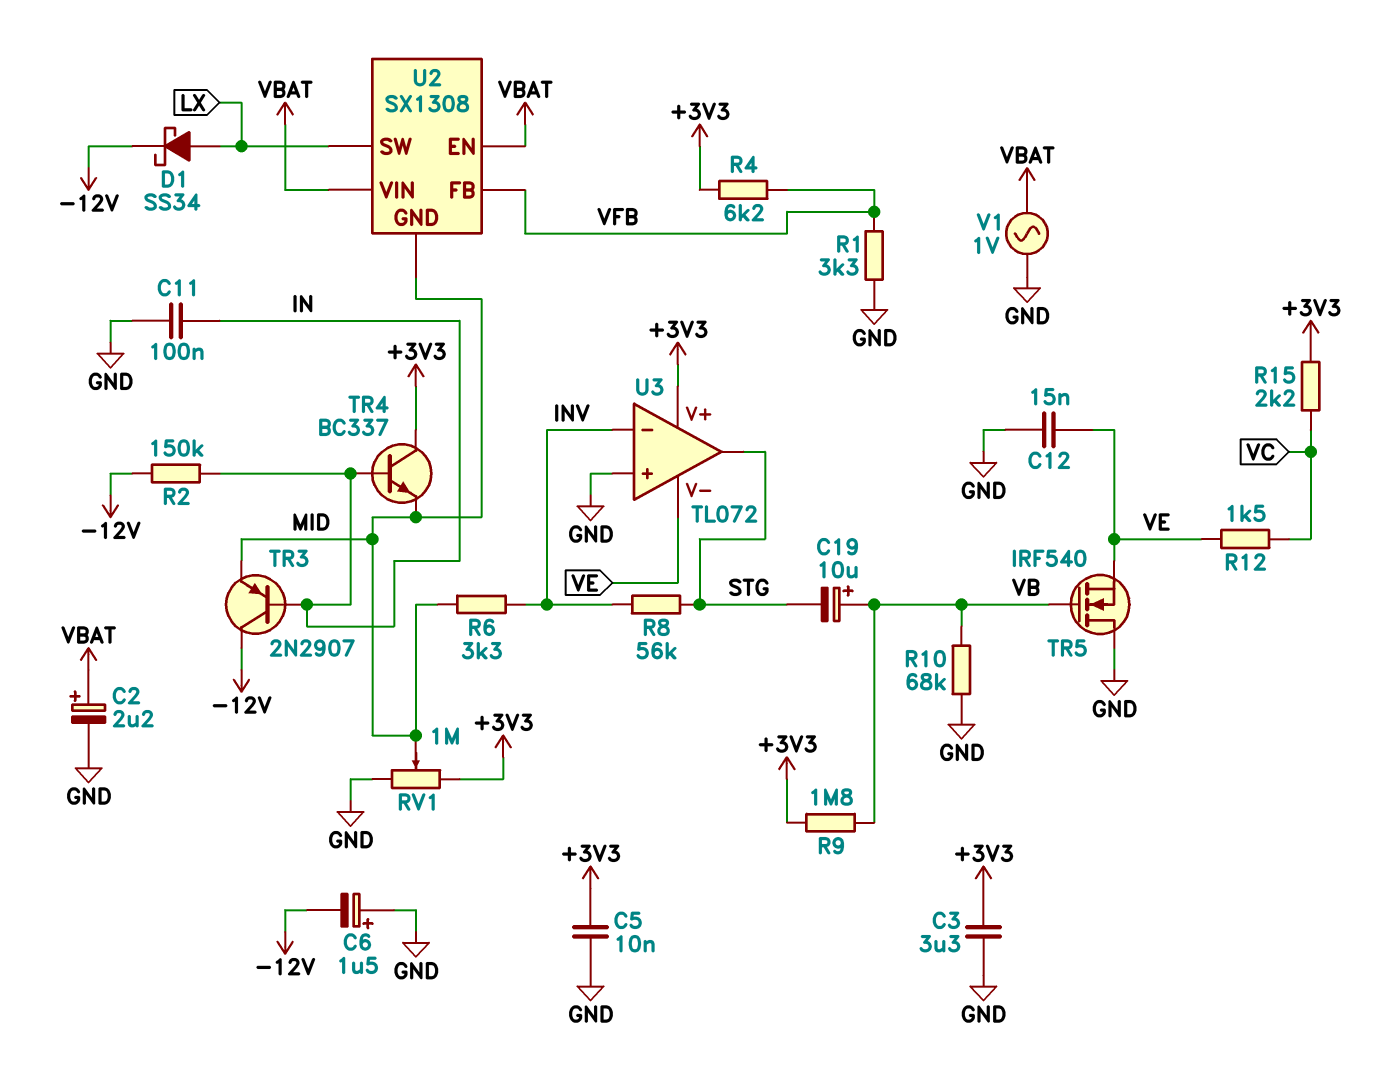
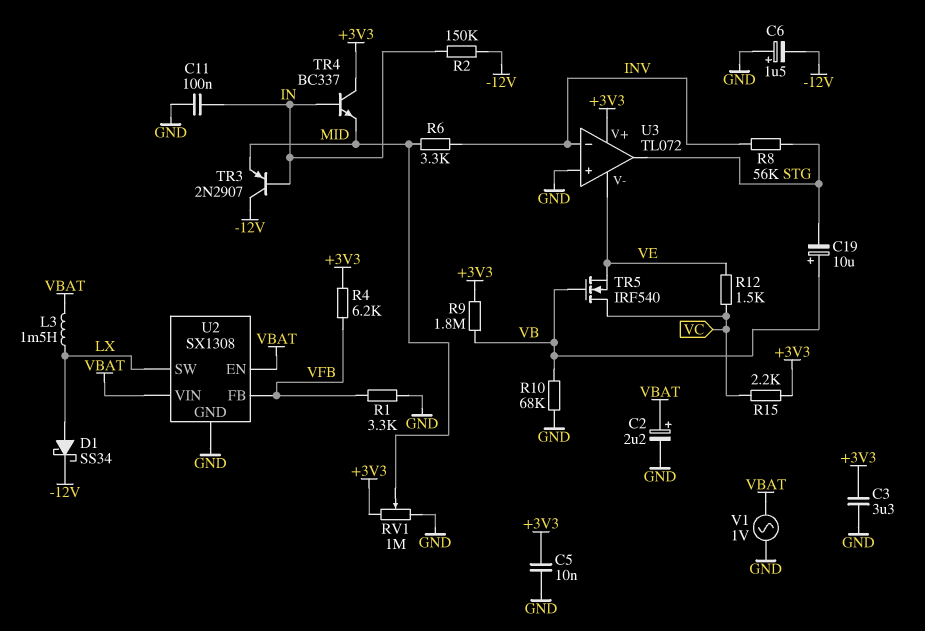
C12: 15nF (GND, VE) -> none
L3: none -> 1.5mH (LX, VBAT)
TR5: NMOS IRF540 (G VB, D GND, S VE) -> NMOS IRF540 (G VB, D VC, S VE)
U2 pin GND: MID -> GND

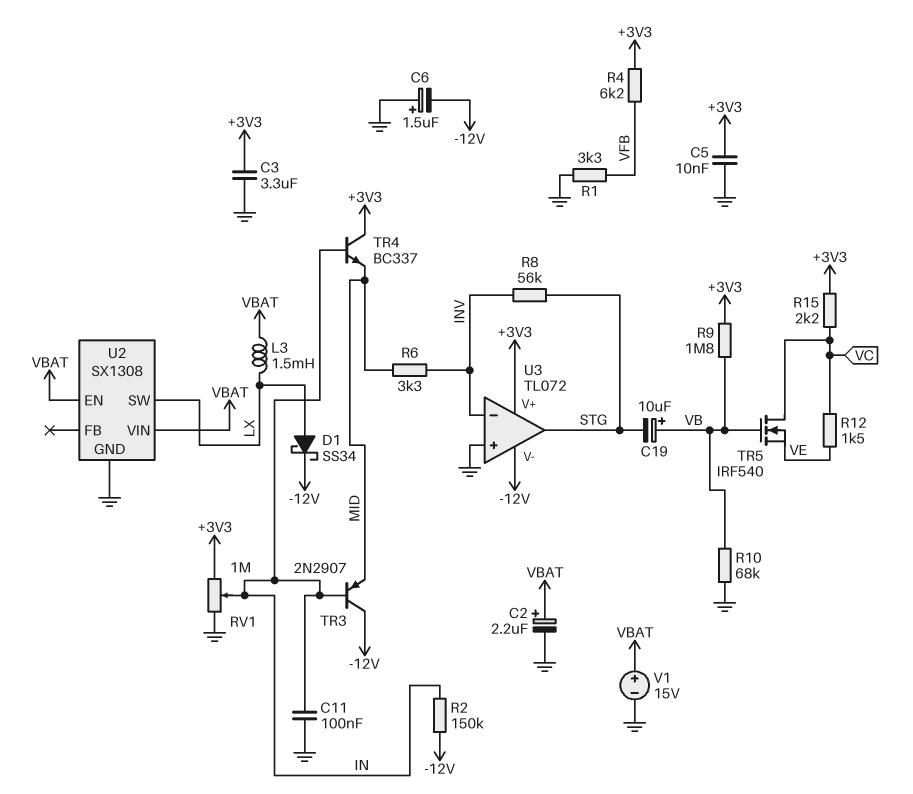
RV1: 1M (+3V3, GND, wiper MID) -> 1M (+3V3, GND, wiper IN)
U2 pin FB: VFB -> none
U3 pin V-: VE -> -12V
V1: AC 1V (GND, VBAT) -> 15V (plus VBAT, minus GND)

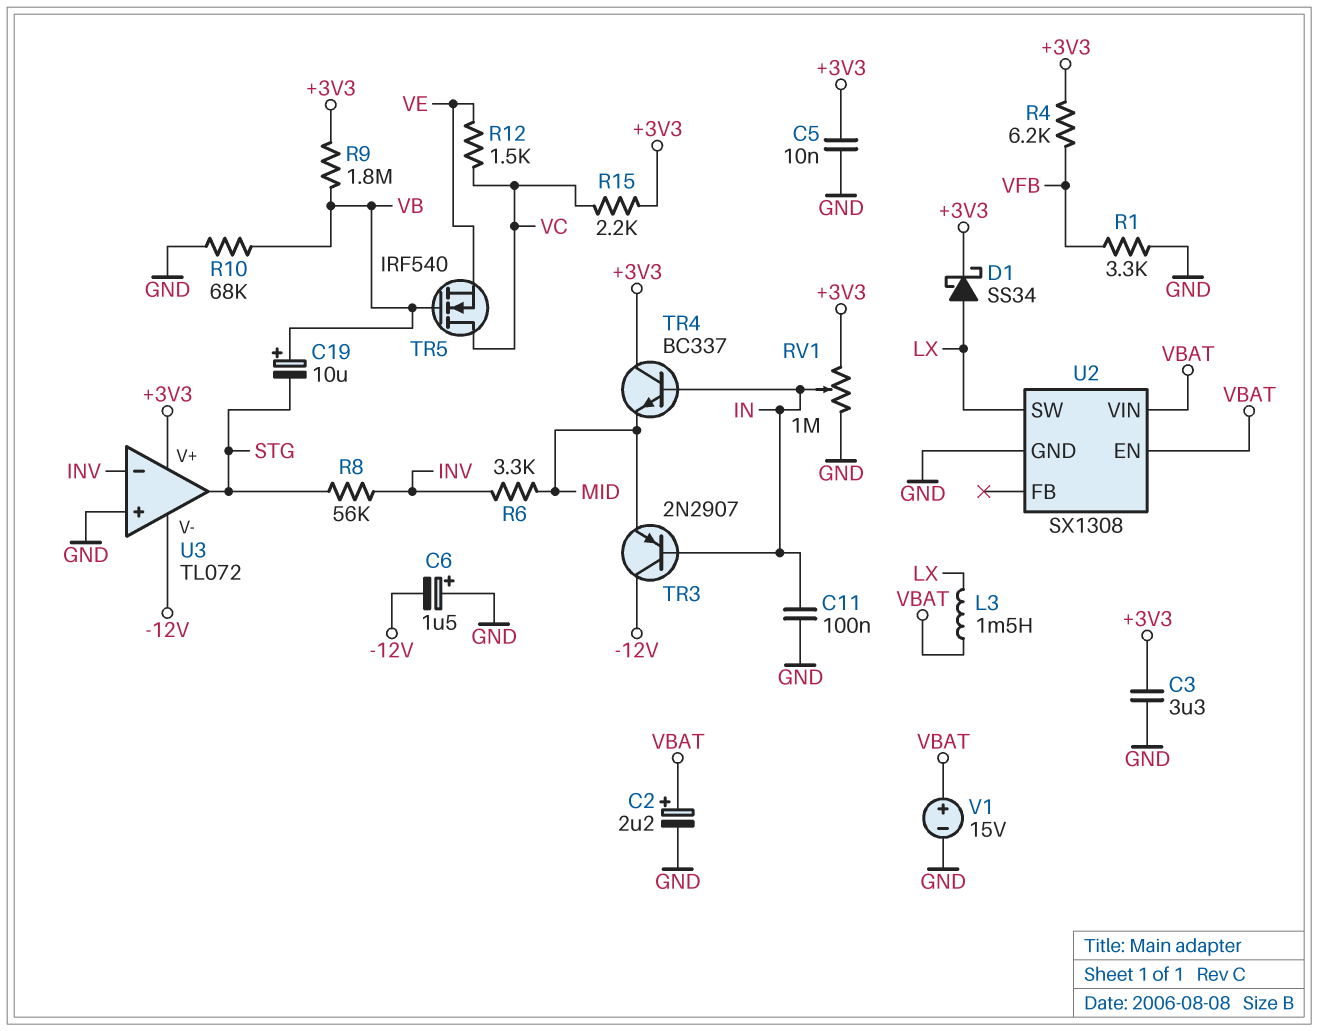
D1: schottky SS34 (A LX, K -12V) -> schottky SS34 (A LX, K +3V3)
R2: 150k (-12V, IN) -> none

